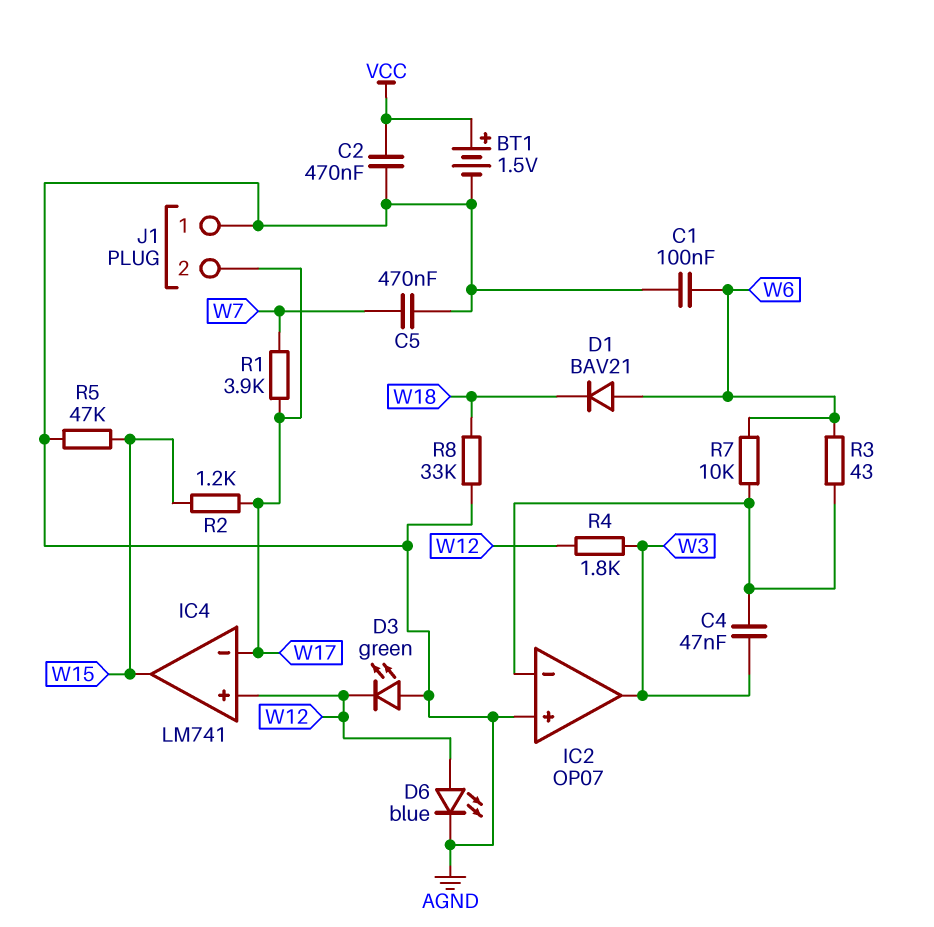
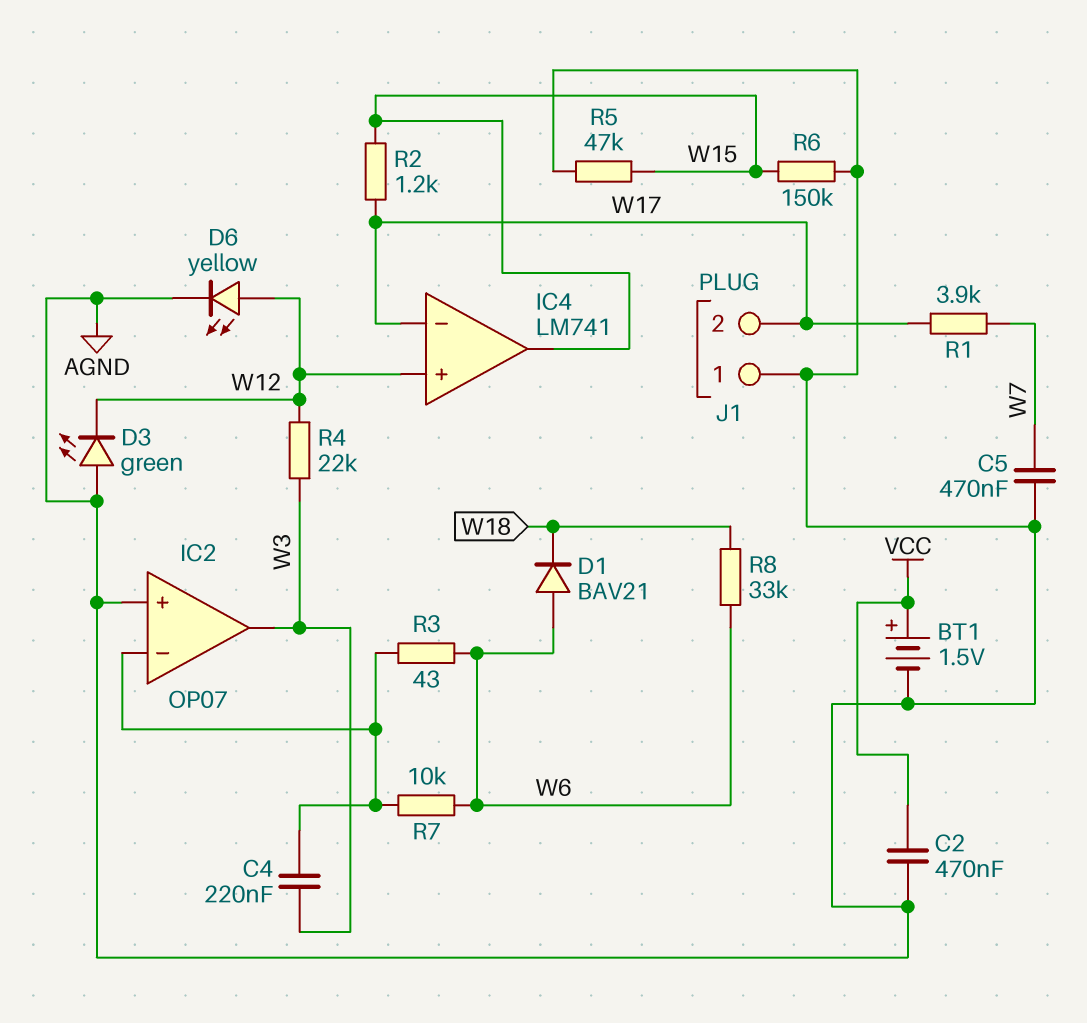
C1: 100nF (AGND, W6) -> none
C4: 47nF (IC2/in-, W3) -> 220nF (IC2/in-, W3)
D6: LED blue (A W12, K AGND) -> LED yellow (A W12, K AGND)
R4: 1.8k (W3, W12) -> 22k (W3, W12)
R6: none -> 150k (AGND, W15)
R8: 33k (AGND, W18) -> 33k (W6, W18)

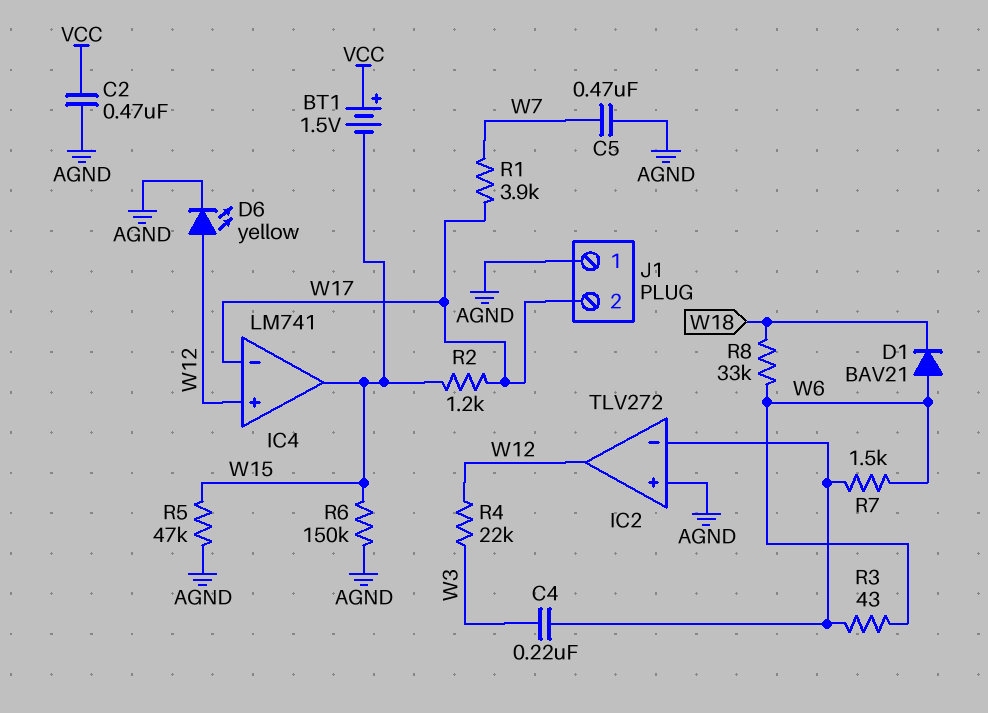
BT1: 1.5V (plus VCC, minus AGND) -> 1.5V (plus VCC, minus W15)
D3: LED green (A AGND, K W12) -> none
IC2: OP07 -> TLV272
IC2 pin out: W3 -> W12
R7: 10k (IC2/in-, W6) -> 1.5k (IC2/in-, W6)

